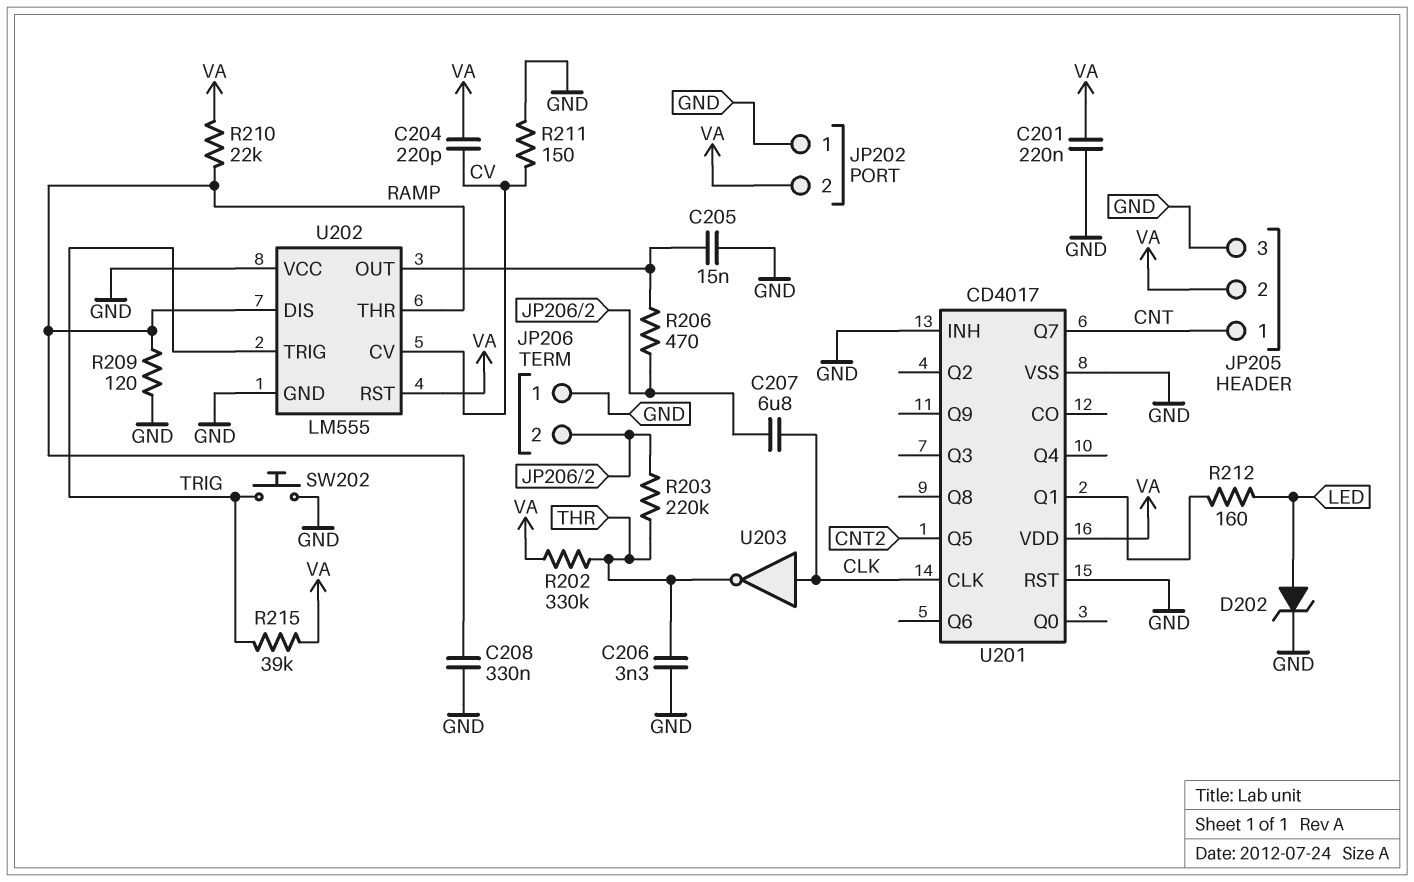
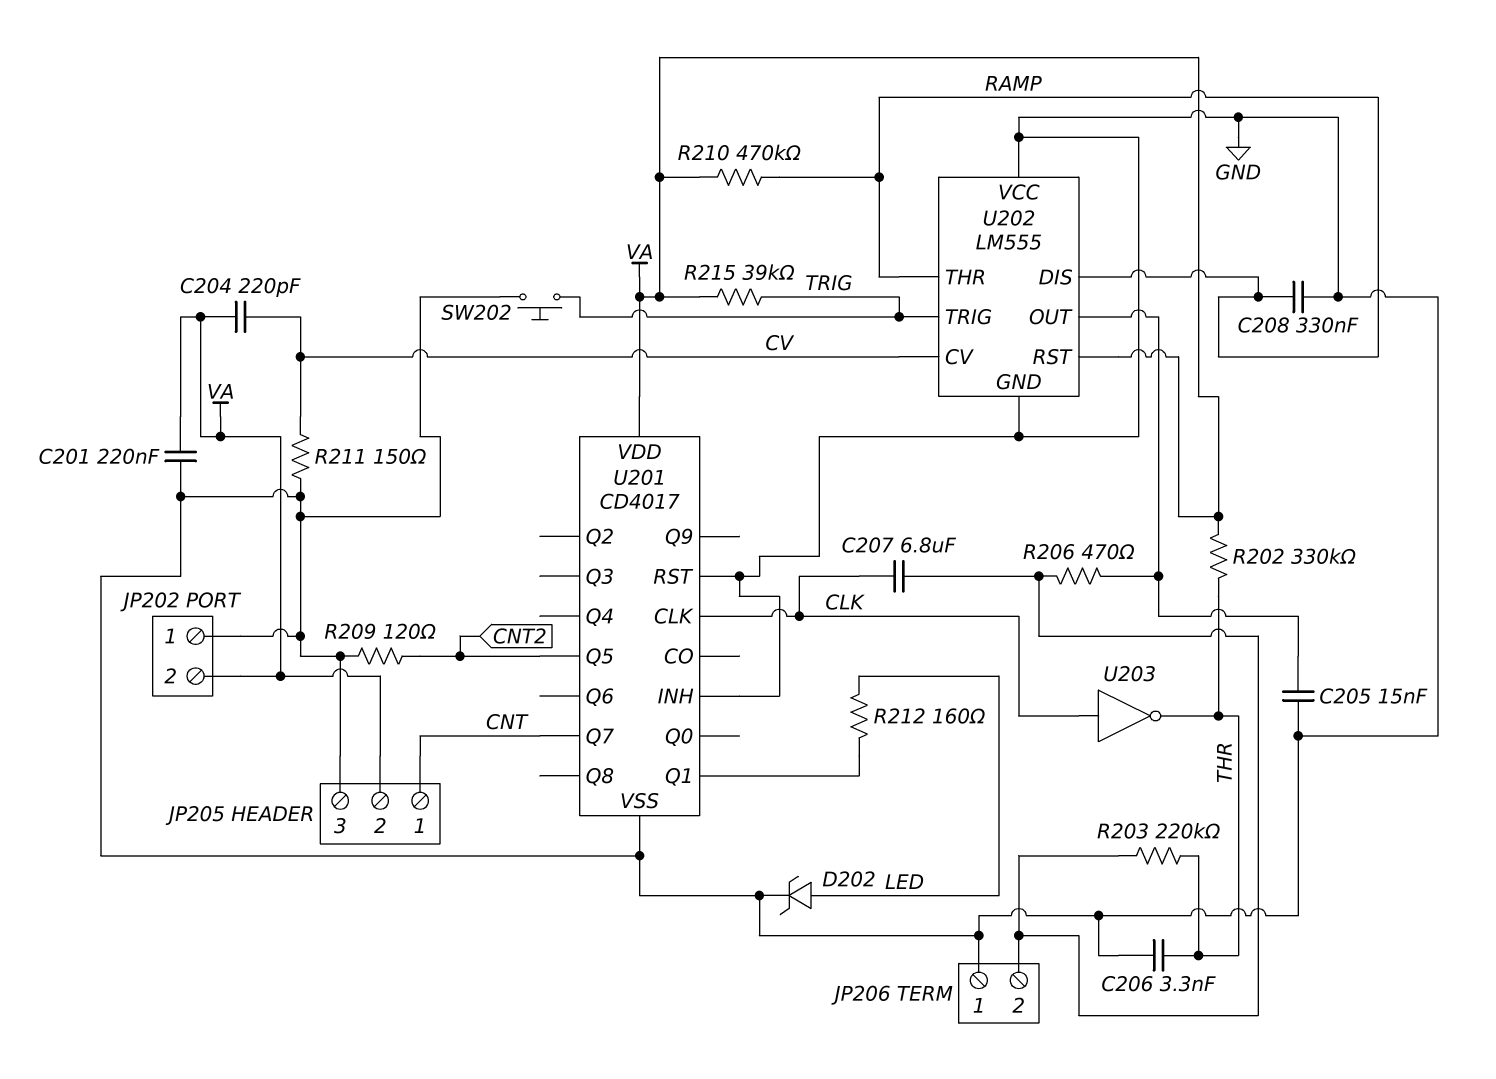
R209: 120 (GND, RAMP) -> 120 (CNT2, GND)
R210: 22k (RAMP, VA) -> 470k (RAMP, VA)

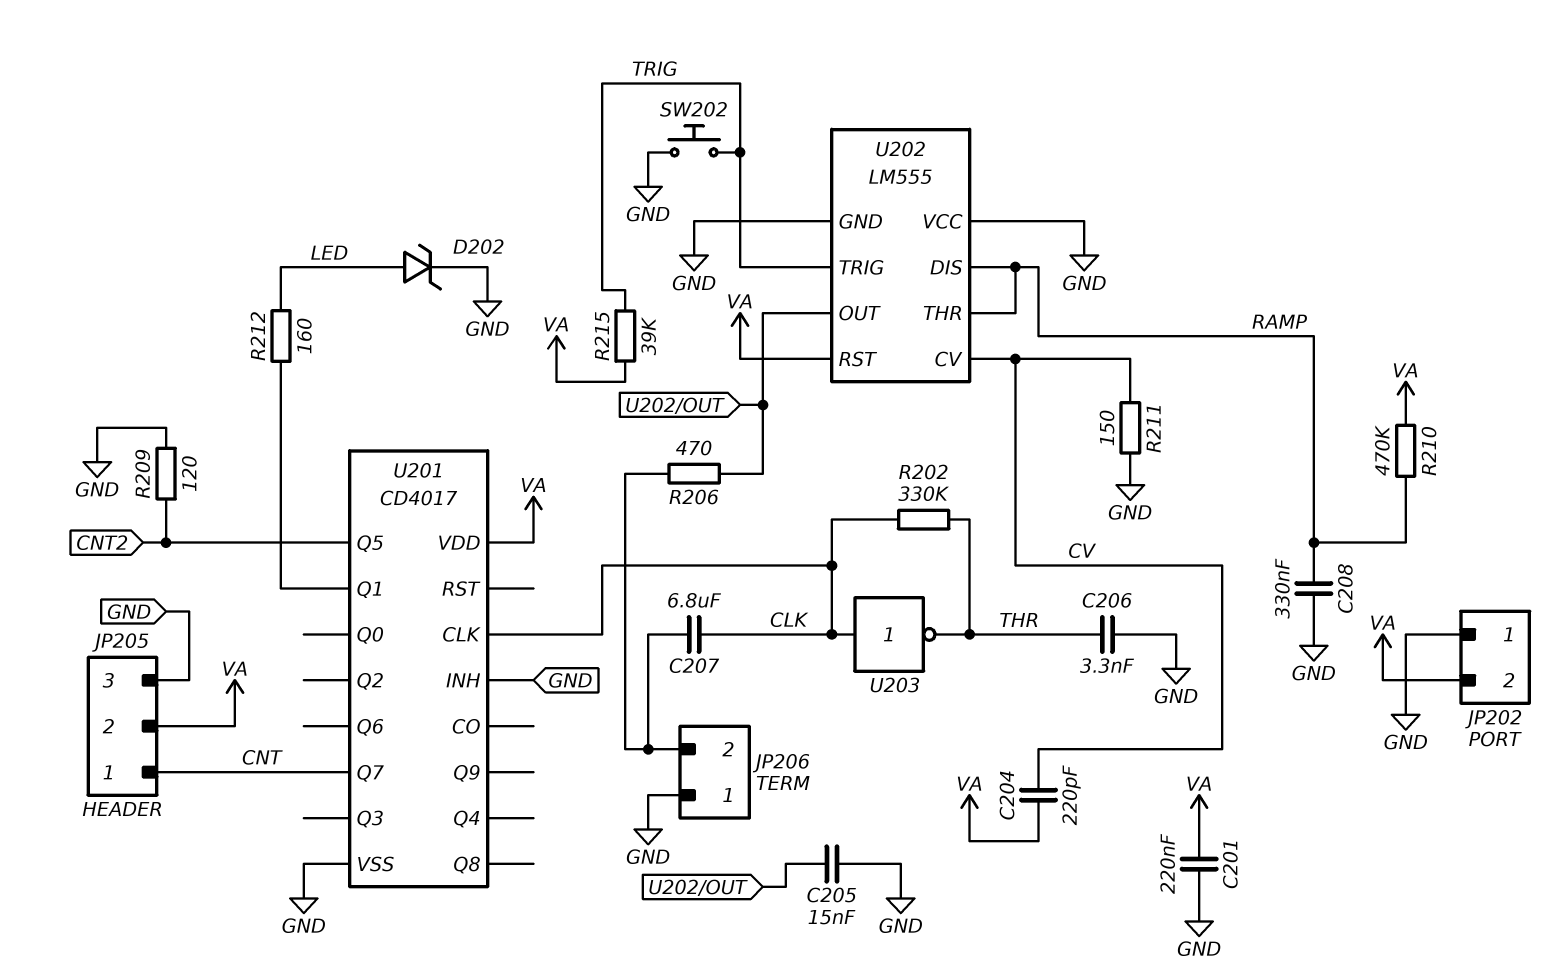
R202: 330k (THR, VA) -> 330k (CLK, THR)
R203: 220k (JP206/2, THR) -> none
U201 pin RST: GND -> none

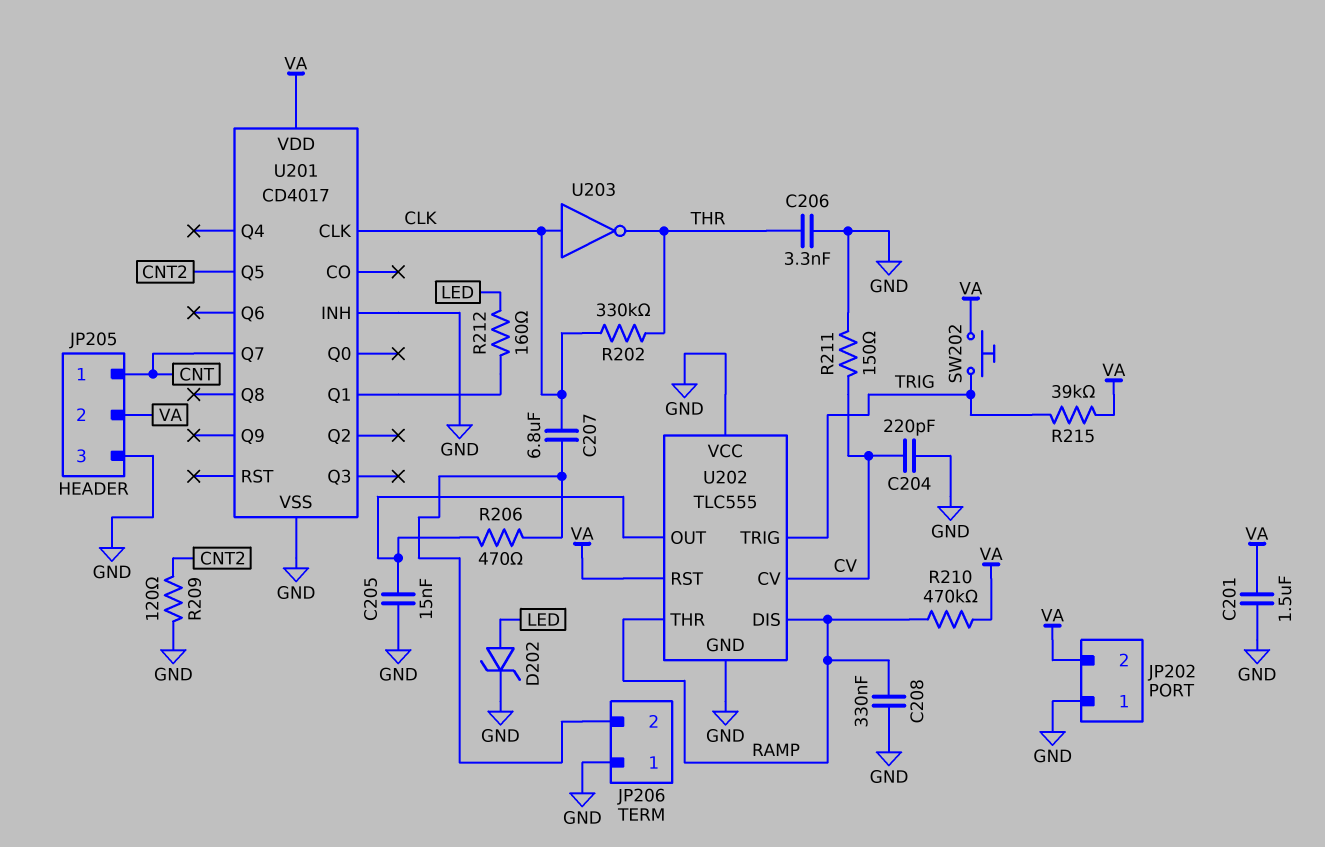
C201: 220nF (GND, VA) -> 1.5uF (GND, VA)
C204: 220pF (CV, VA) -> 220pF (CV, GND)
SW202: button (GND, TRIG) -> button (TRIG, VA)
U202: LM555 -> TLC555

